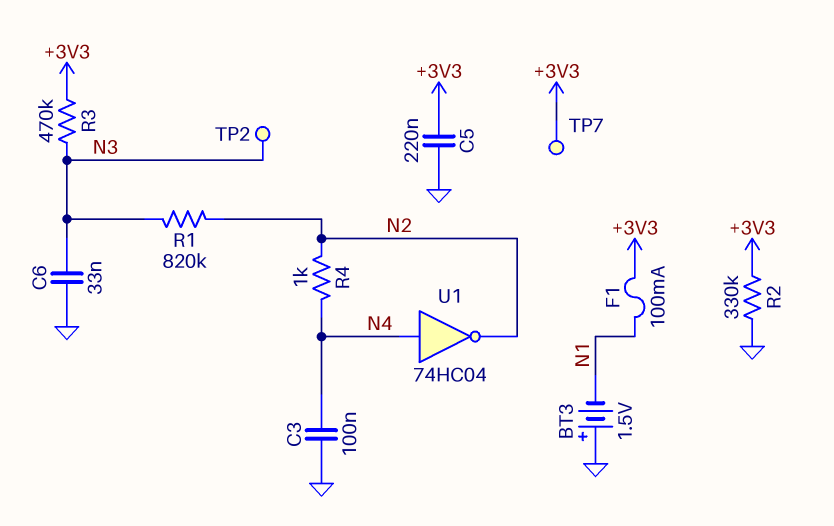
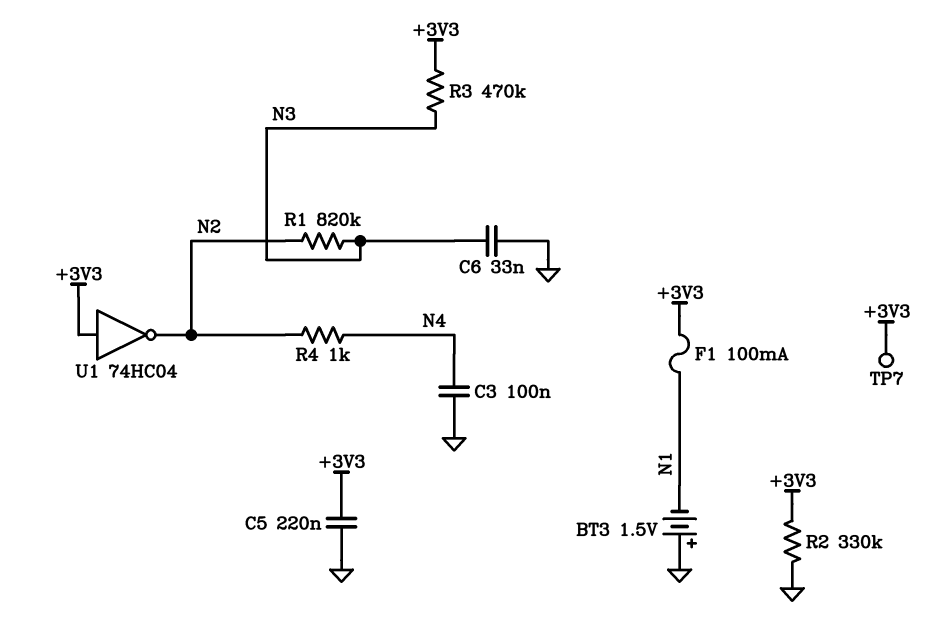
TP2: test point (N3) -> none
U1: NOT 74HC04 (in N4, out N2) -> NOT 74HC04 (in +3V3, out N2)

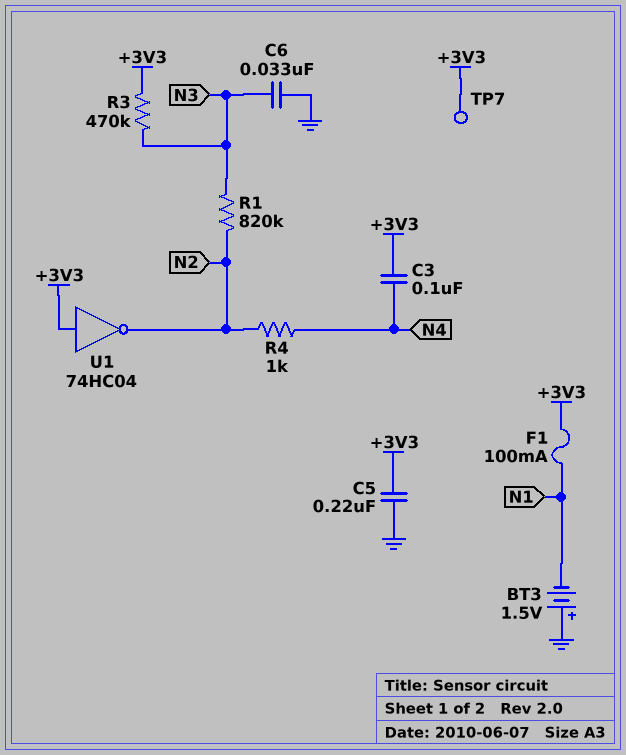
C3: 100nF (GND, N4) -> 100nF (+3V3, N4)
R2: 330k (+3V3, GND) -> none

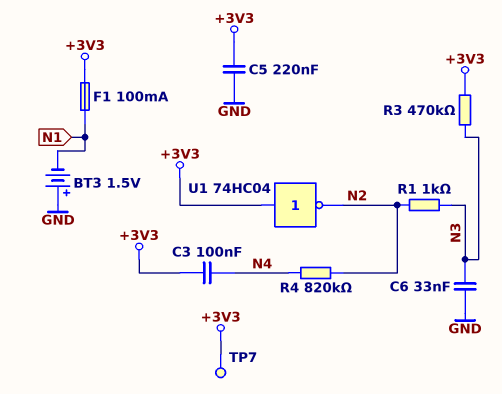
R1: 820k (N2, N3) -> 1k (N2, N3)
R4: 1k (N2, N4) -> 820k (N2, N4)

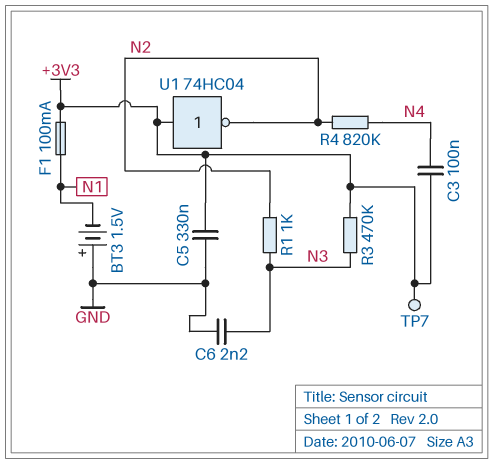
C5: 220nF (+3V3, GND) -> 330nF (+3V3, GND)
C6: 33nF (GND, N3) -> 2.2nF (GND, N3)

